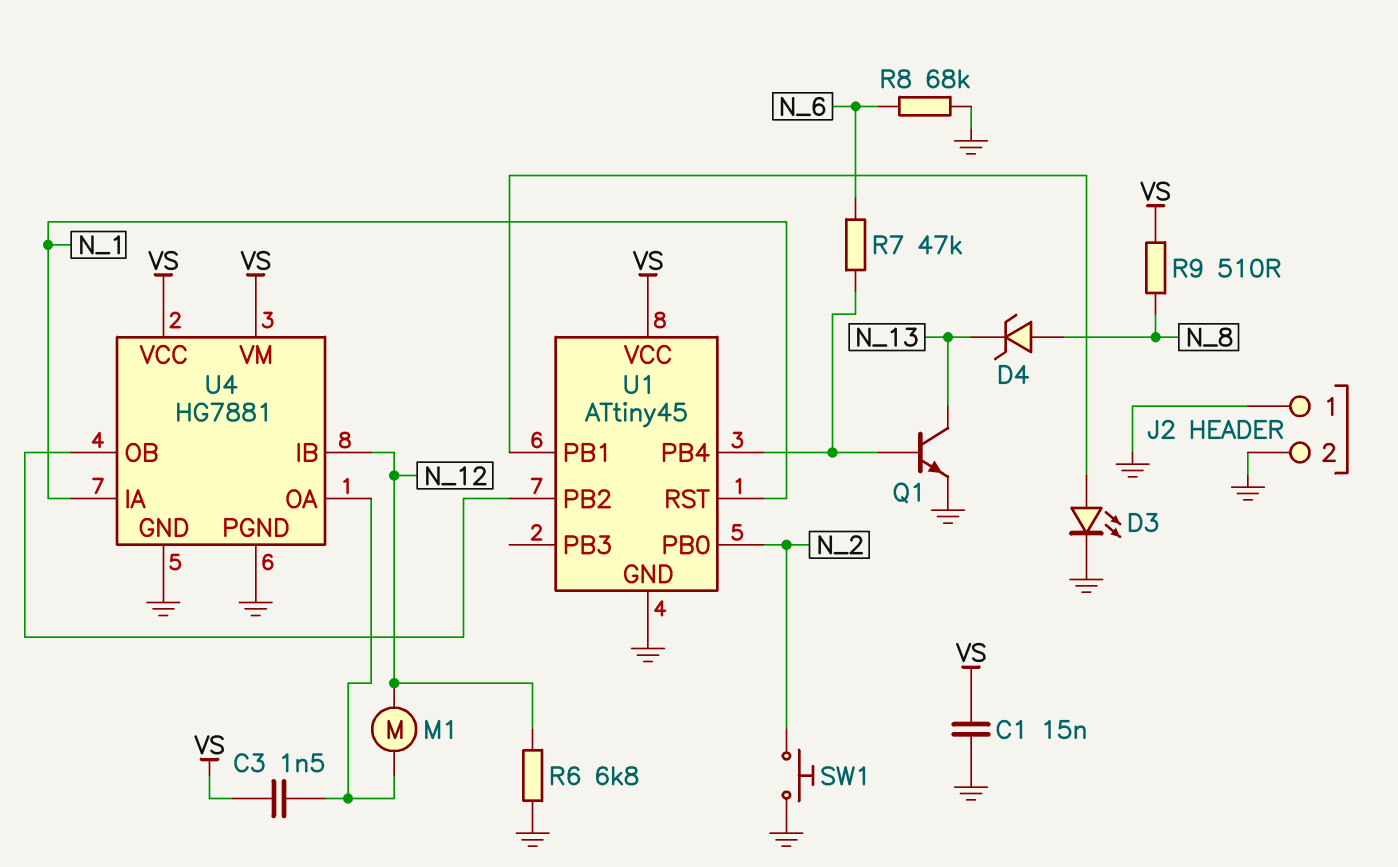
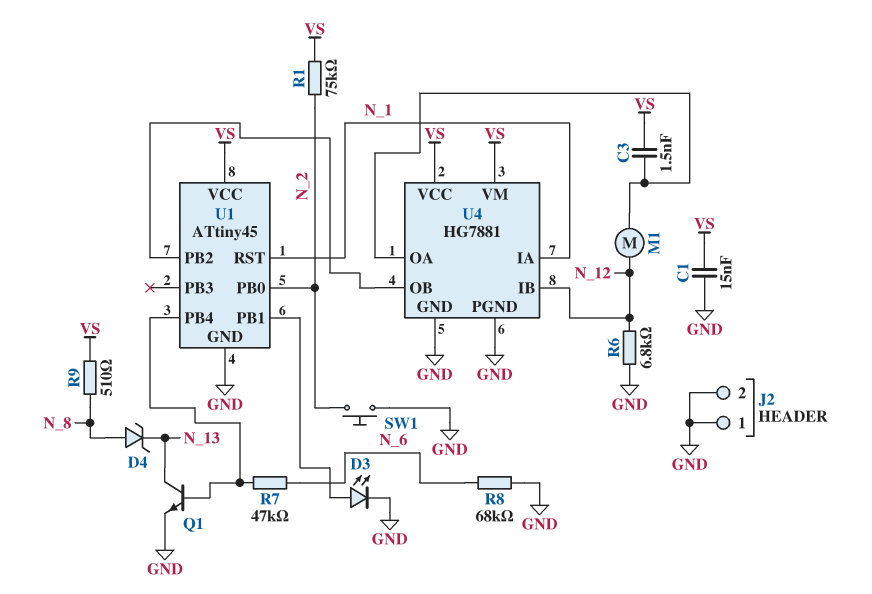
R1: none -> 75k (N_2, VS)

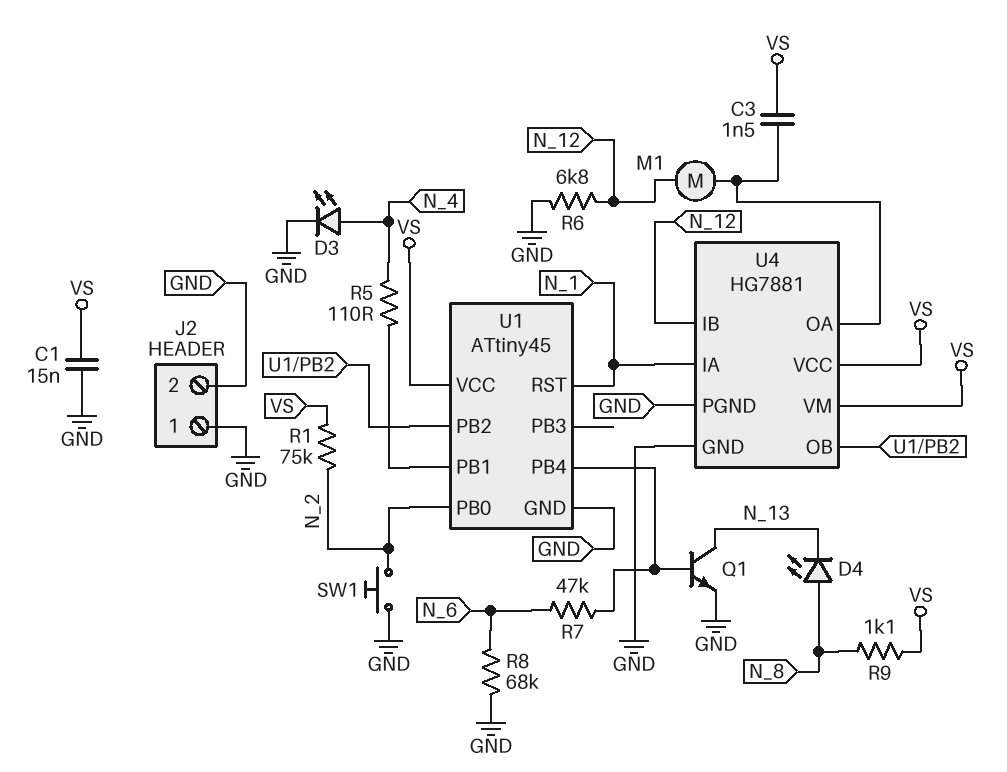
D3: LED (A U1/PB1, K GND) -> LED (A N_4, K GND)
D4: zener (A N_8, K N_13) -> LED (A N_8, K N_13)
R5: none -> 110 (N_4, U1/PB1)
R9: 510 (N_8, VS) -> 1.1k (N_8, VS)

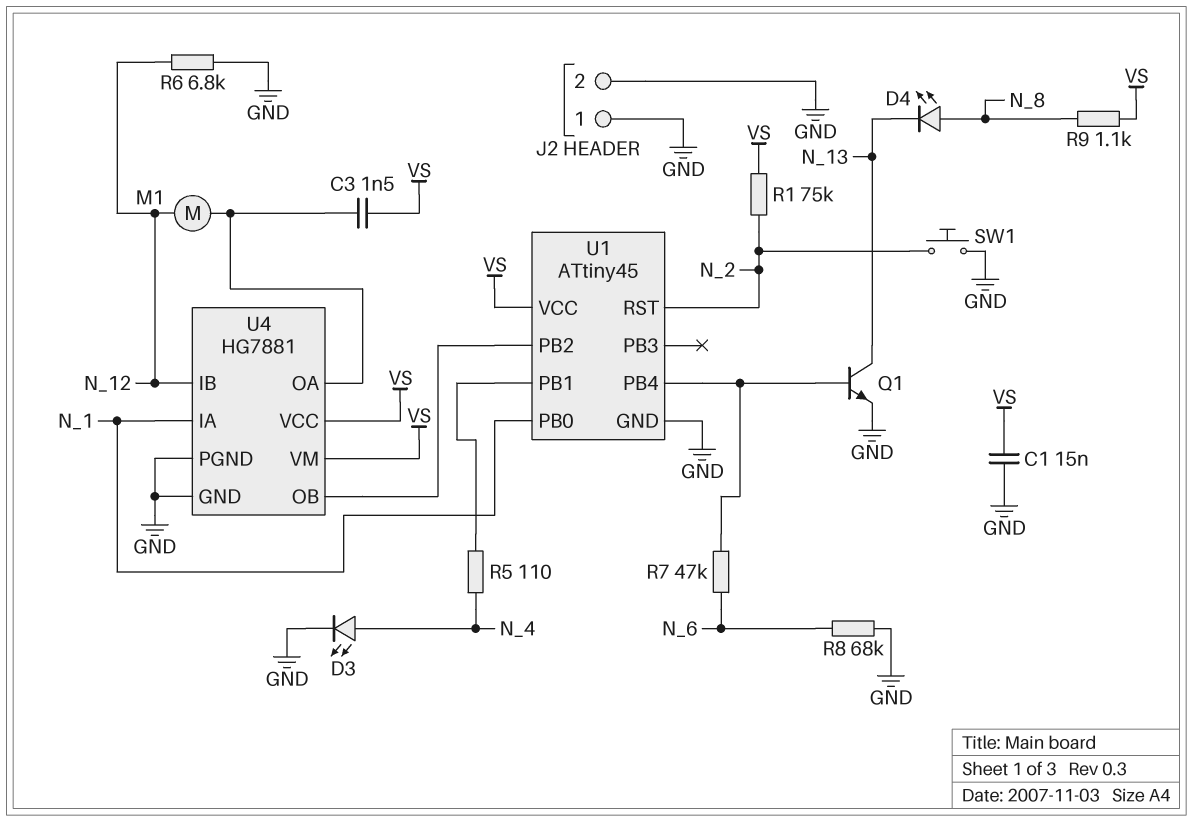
U1 pin PB0: N_2 -> N_1
U1 pin RST: N_1 -> N_2

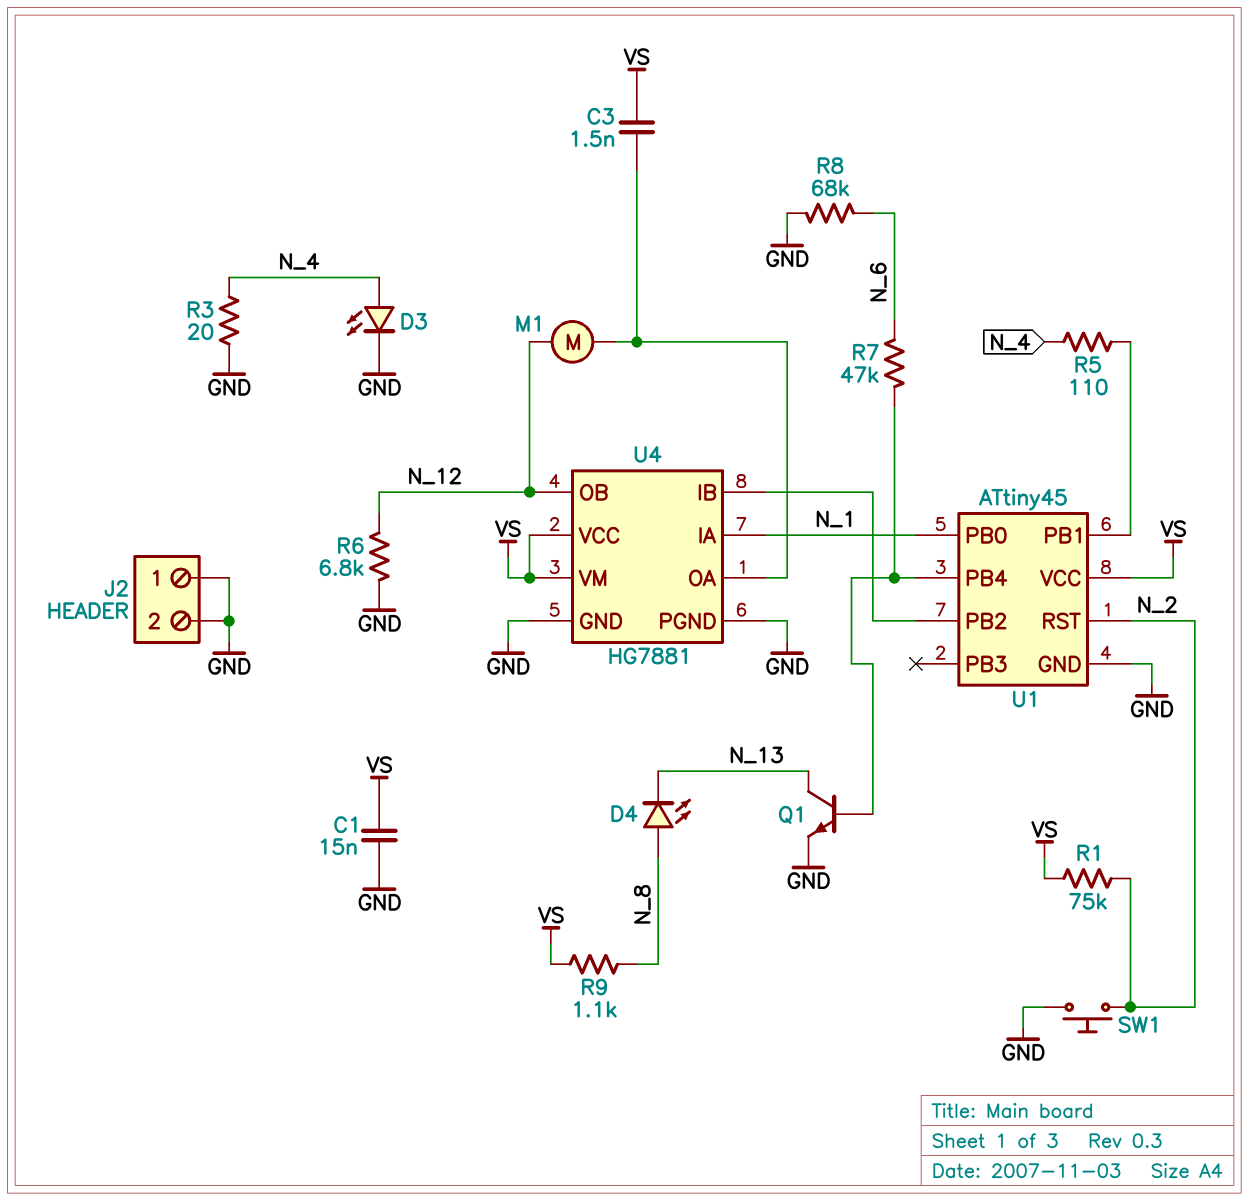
R3: none -> 20 (GND, N_4)
U4 pin IB: N_12 -> U1/PB2
U4 pin OB: U1/PB2 -> N_12

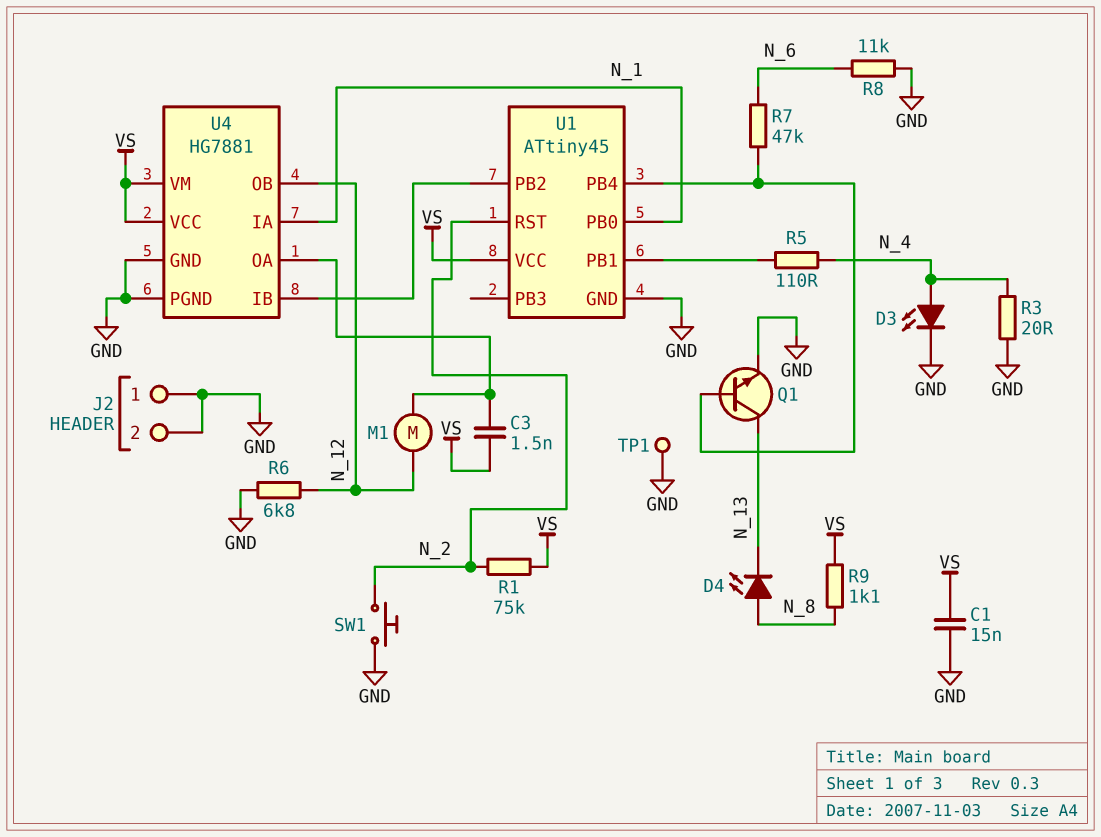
R8: 68k (GND, N_6) -> 11k (GND, N_6)
TP1: none -> test point (GND)

